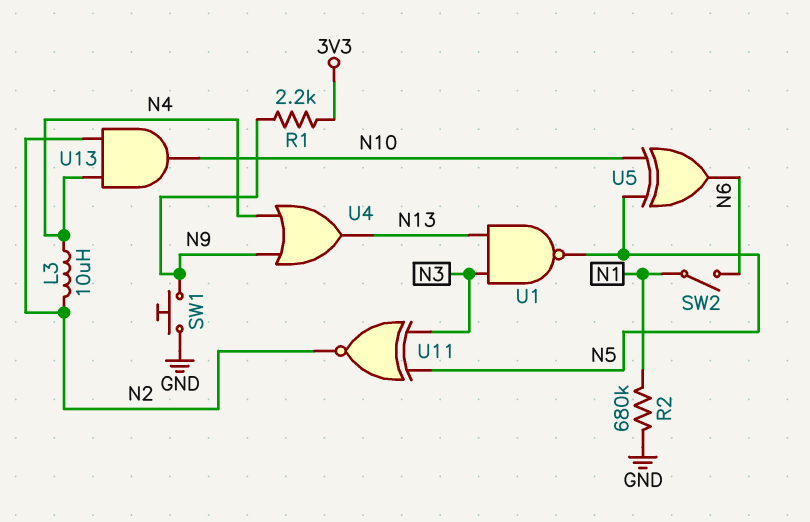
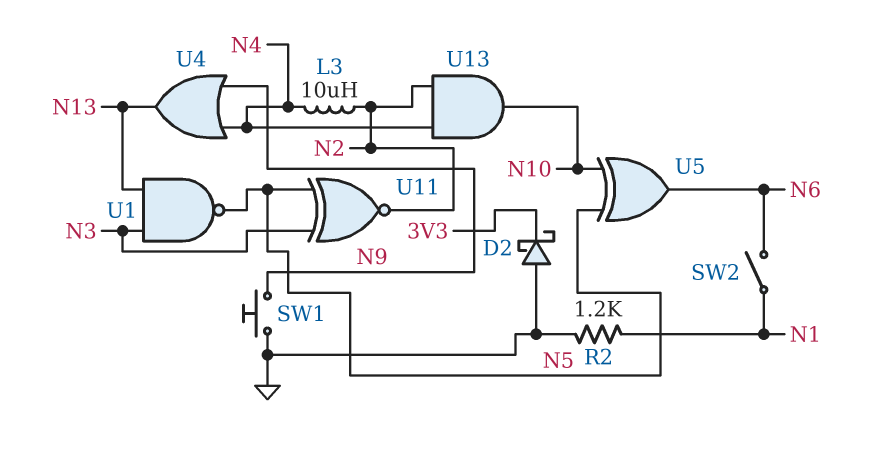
D2: none -> schottky (A GND, K 3V3)
R1: 2.2k (3V3, N9) -> none
R2: 680k (GND, N1) -> 1.2k (GND, N1)

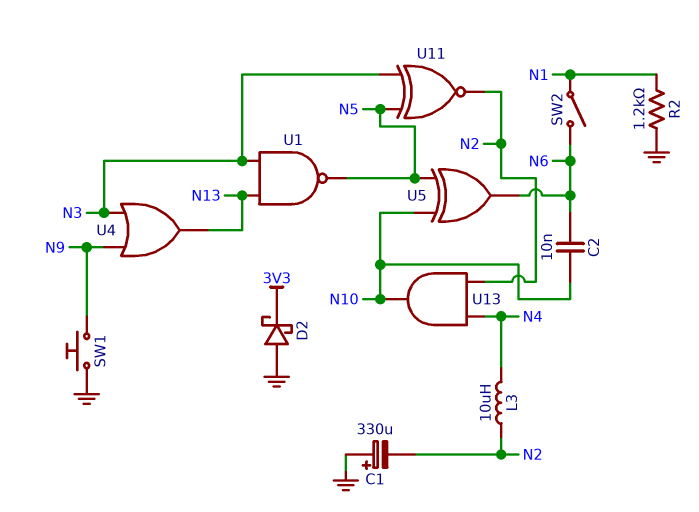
C1: none -> 330uF (plus GND, minus N2)
C2: none -> 10nF (N6, N10)
U4: OR (in N4, in N9, out N13) -> OR (in N3, in N9, out N13)

